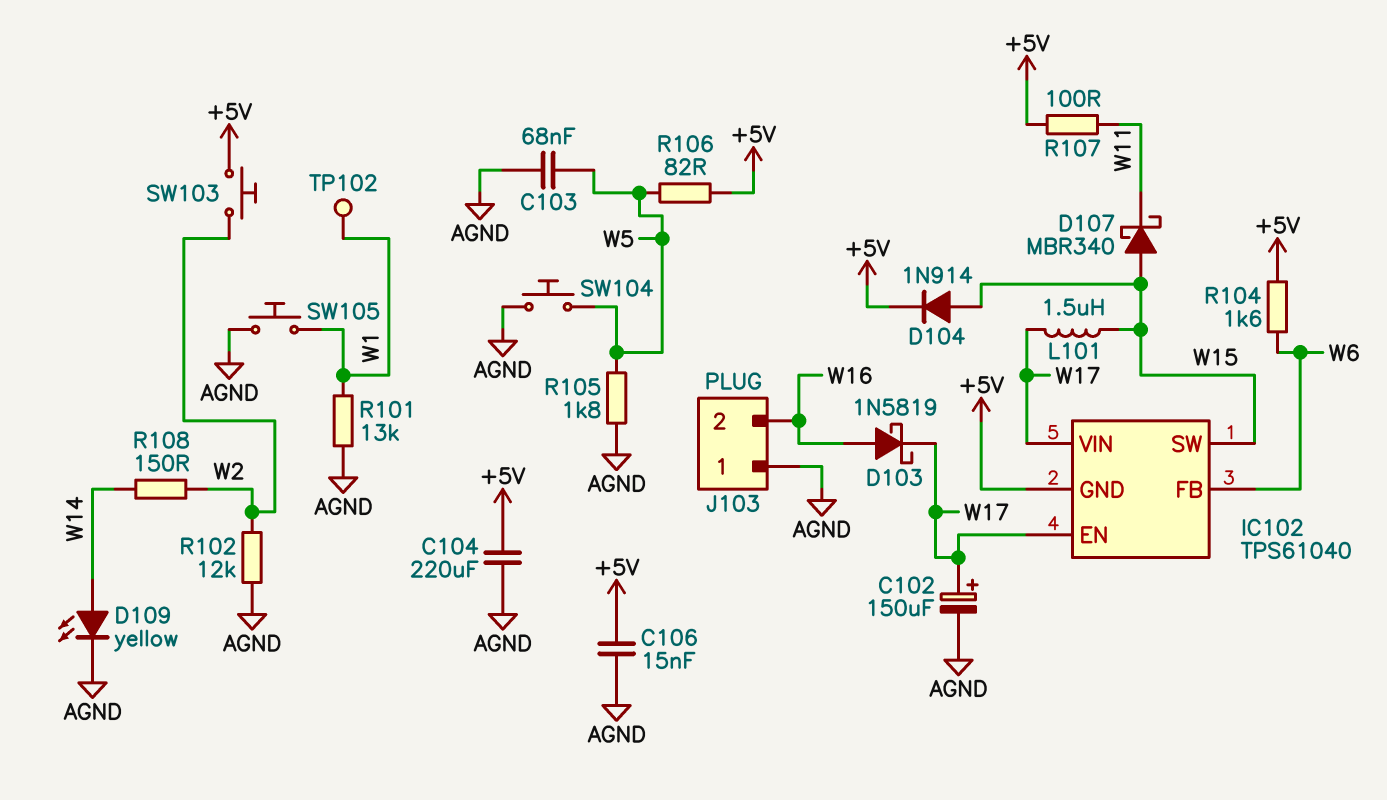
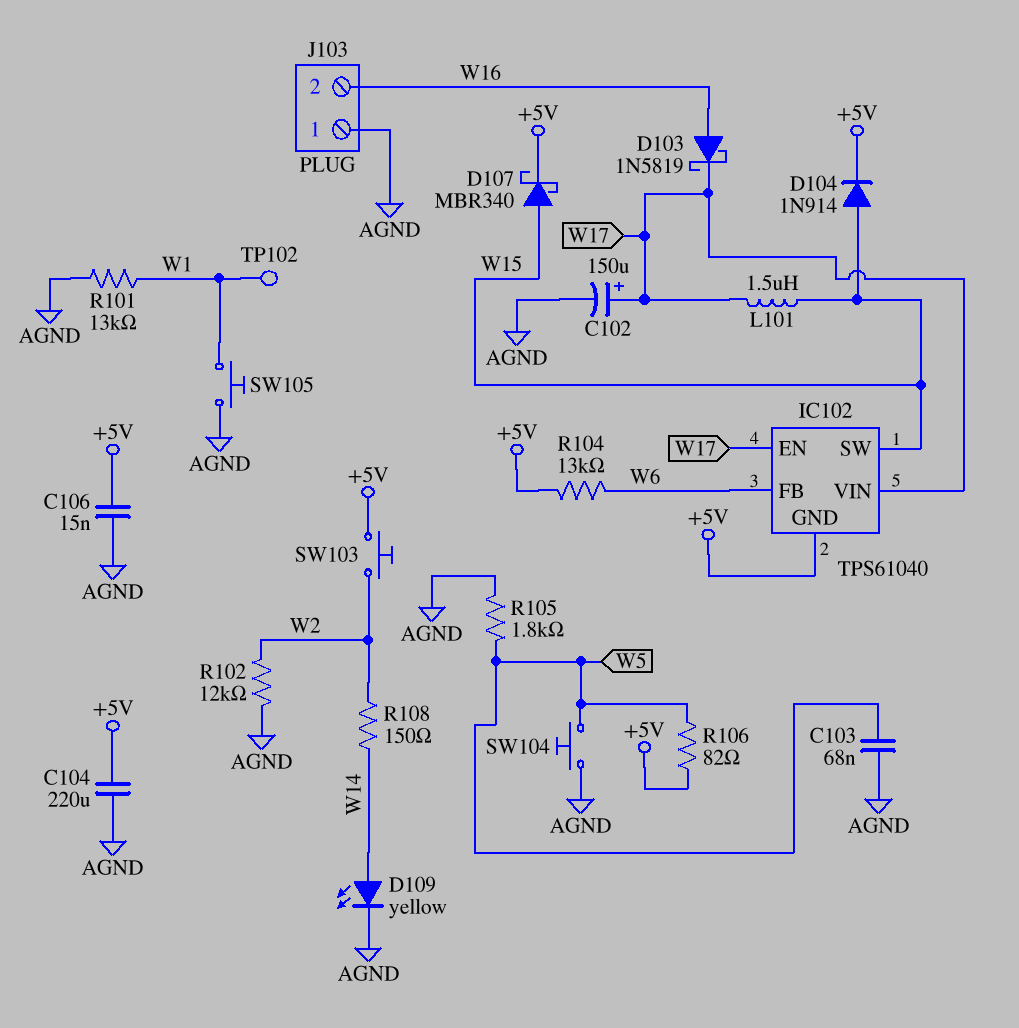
D107: schottky MBR340 (A W15, K W11) -> schottky MBR340 (A W15, K +5V)
R104: 1.6k (+5V, W6) -> 13k (+5V, W6)
R107: 100 (+5V, W11) -> none

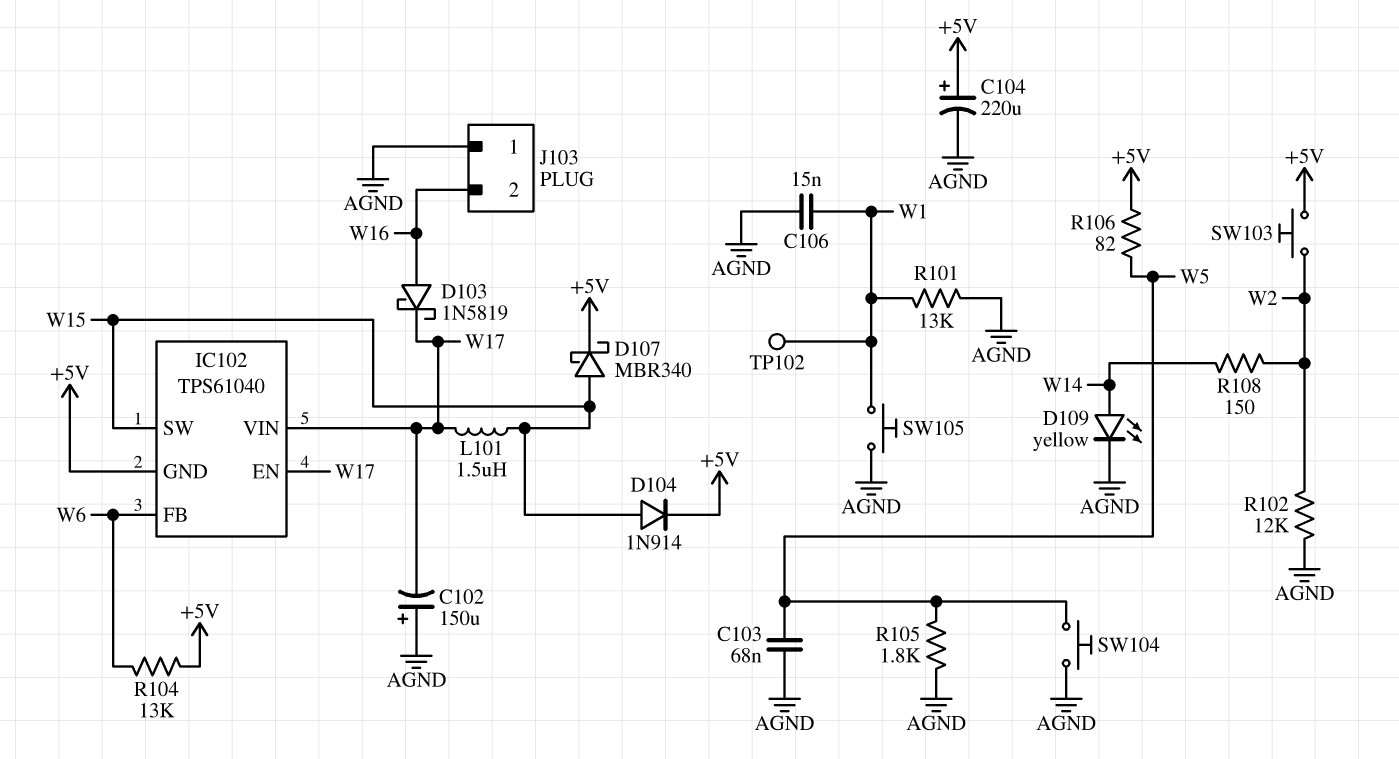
C102: 150uF (plus W17, minus AGND) -> 150uF (plus AGND, minus W17)
C104: 220uF (+5V, AGND) -> 220uF (plus +5V, minus AGND)
C106: 15nF (+5V, AGND) -> 15nF (AGND, W1)

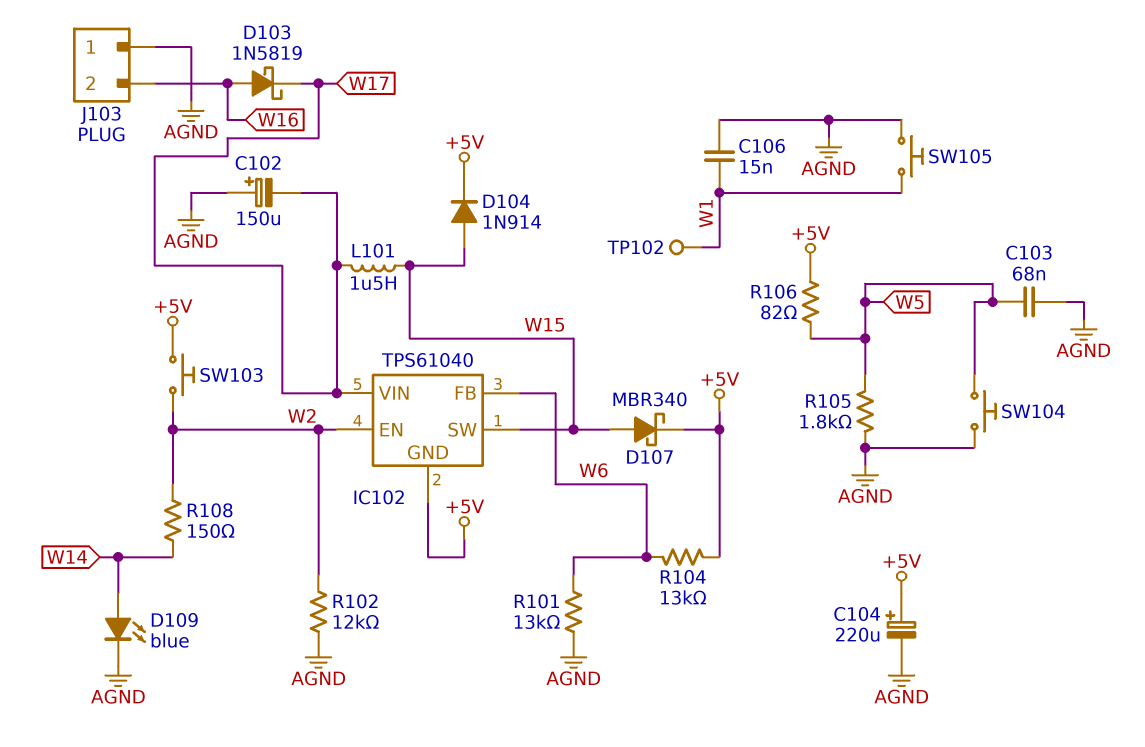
D109: LED yellow (A W14, K AGND) -> LED blue (A W14, K AGND)
IC102 pin EN: W17 -> W2
R101: 13k (AGND, W1) -> 13k (AGND, W6)

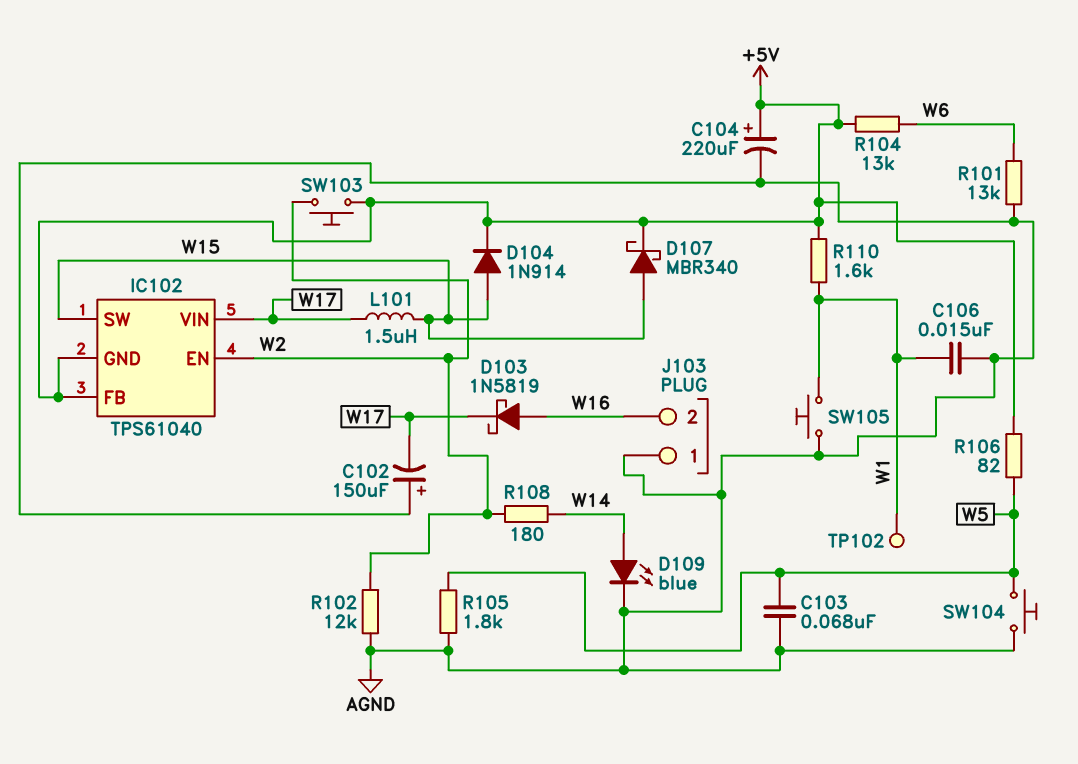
IC102 pin FB: W6 -> +5V
R108: 150 (W2, W14) -> 180 (W2, W14)
R110: none -> 1.6k (+5V, W1)

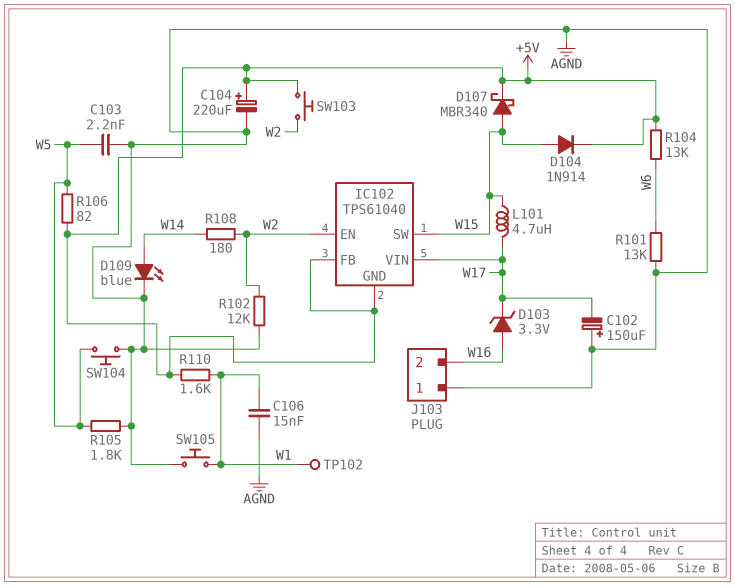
C103: 68nF (AGND, W5) -> 2.2nF (AGND, W5)
D103: schottky 1N5819 (A W16, K W17) -> zener 3.3V (A W16, K W17)
L101: 1.5uH (W15, W17) -> 4.7uH (W15, W17)

